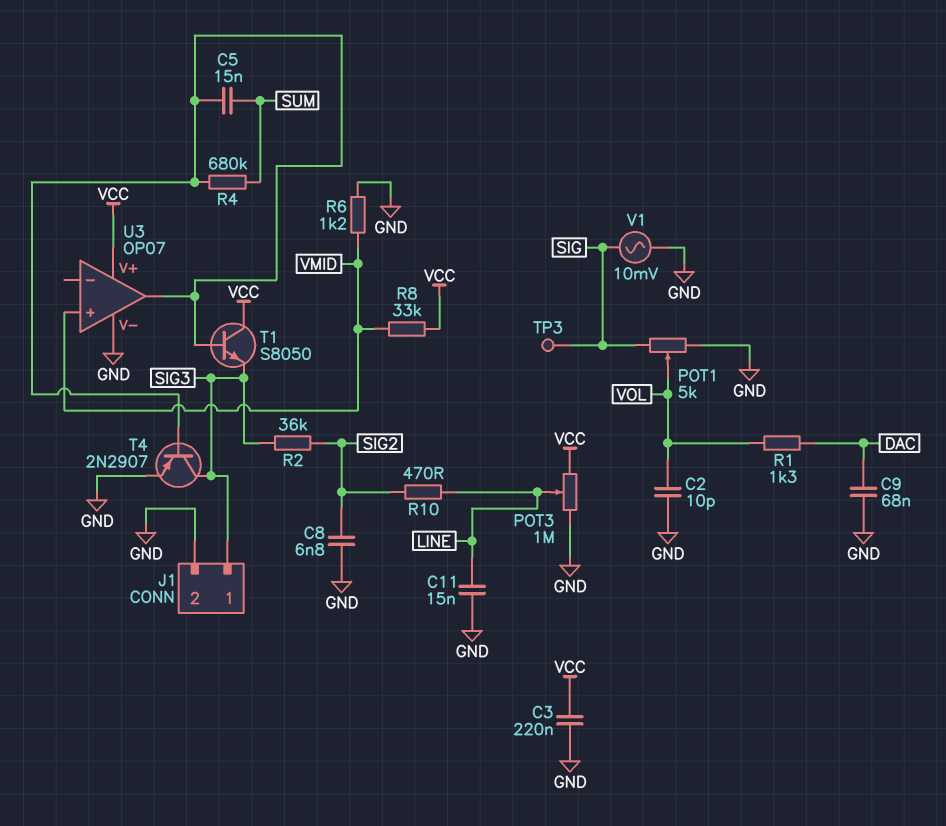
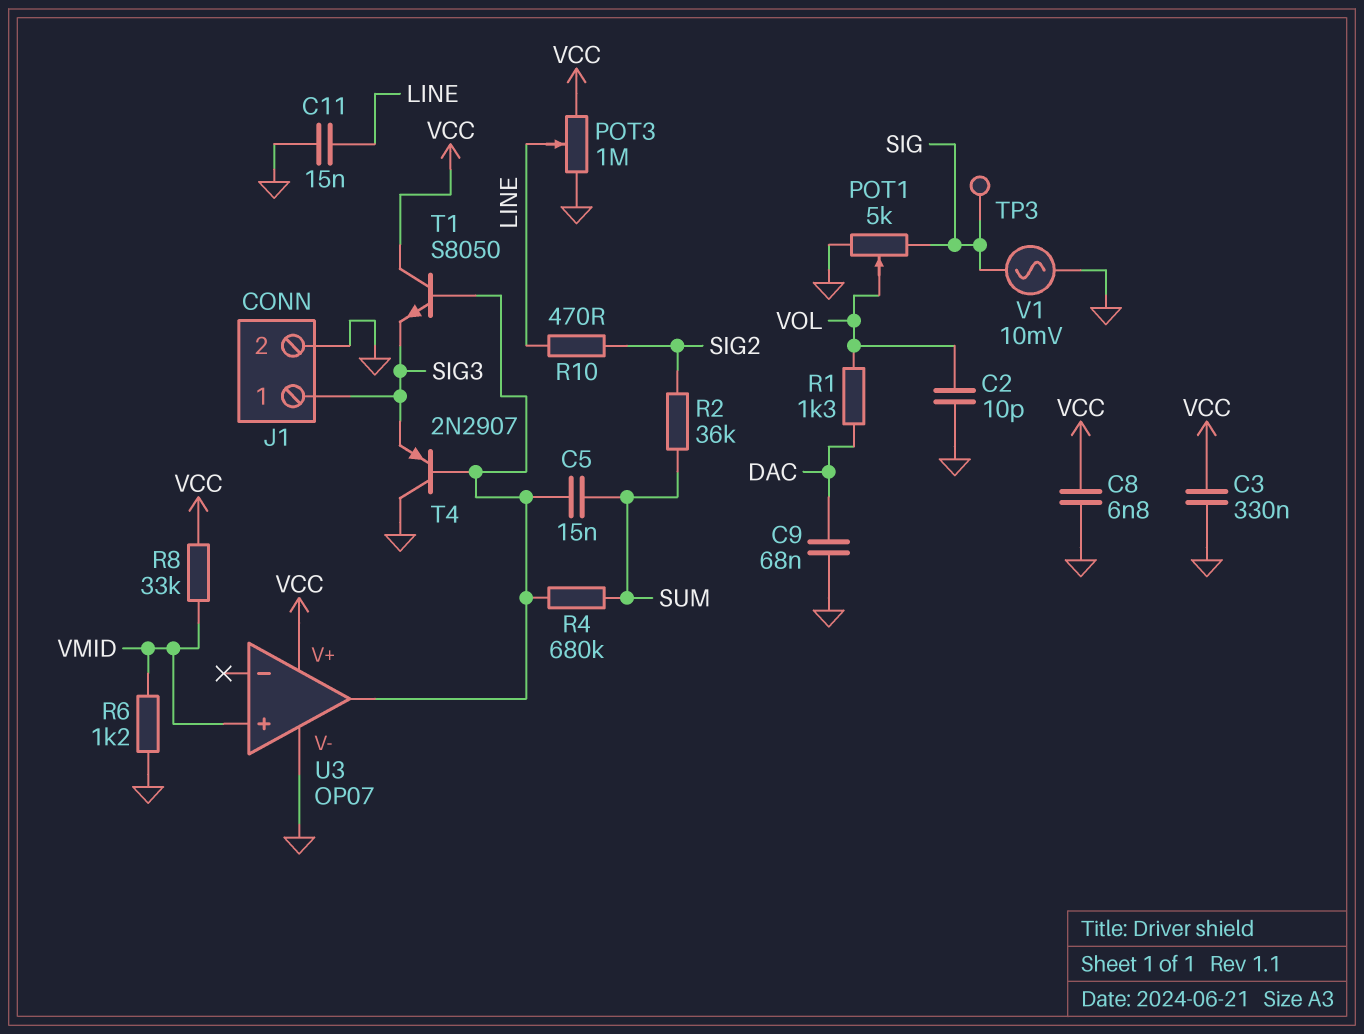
C3: 220nF (GND, VCC) -> 330nF (GND, VCC)
C8: 6.8nF (GND, SIG2) -> 6.8nF (GND, VCC)
R2: 36k (SIG2, SIG3) -> 36k (SIG2, SUM)
T4: PNP 2N2907 (B U3/out, C SIG3, E GND) -> PNP 2N2907 (B U3/out, C GND, E SIG3)

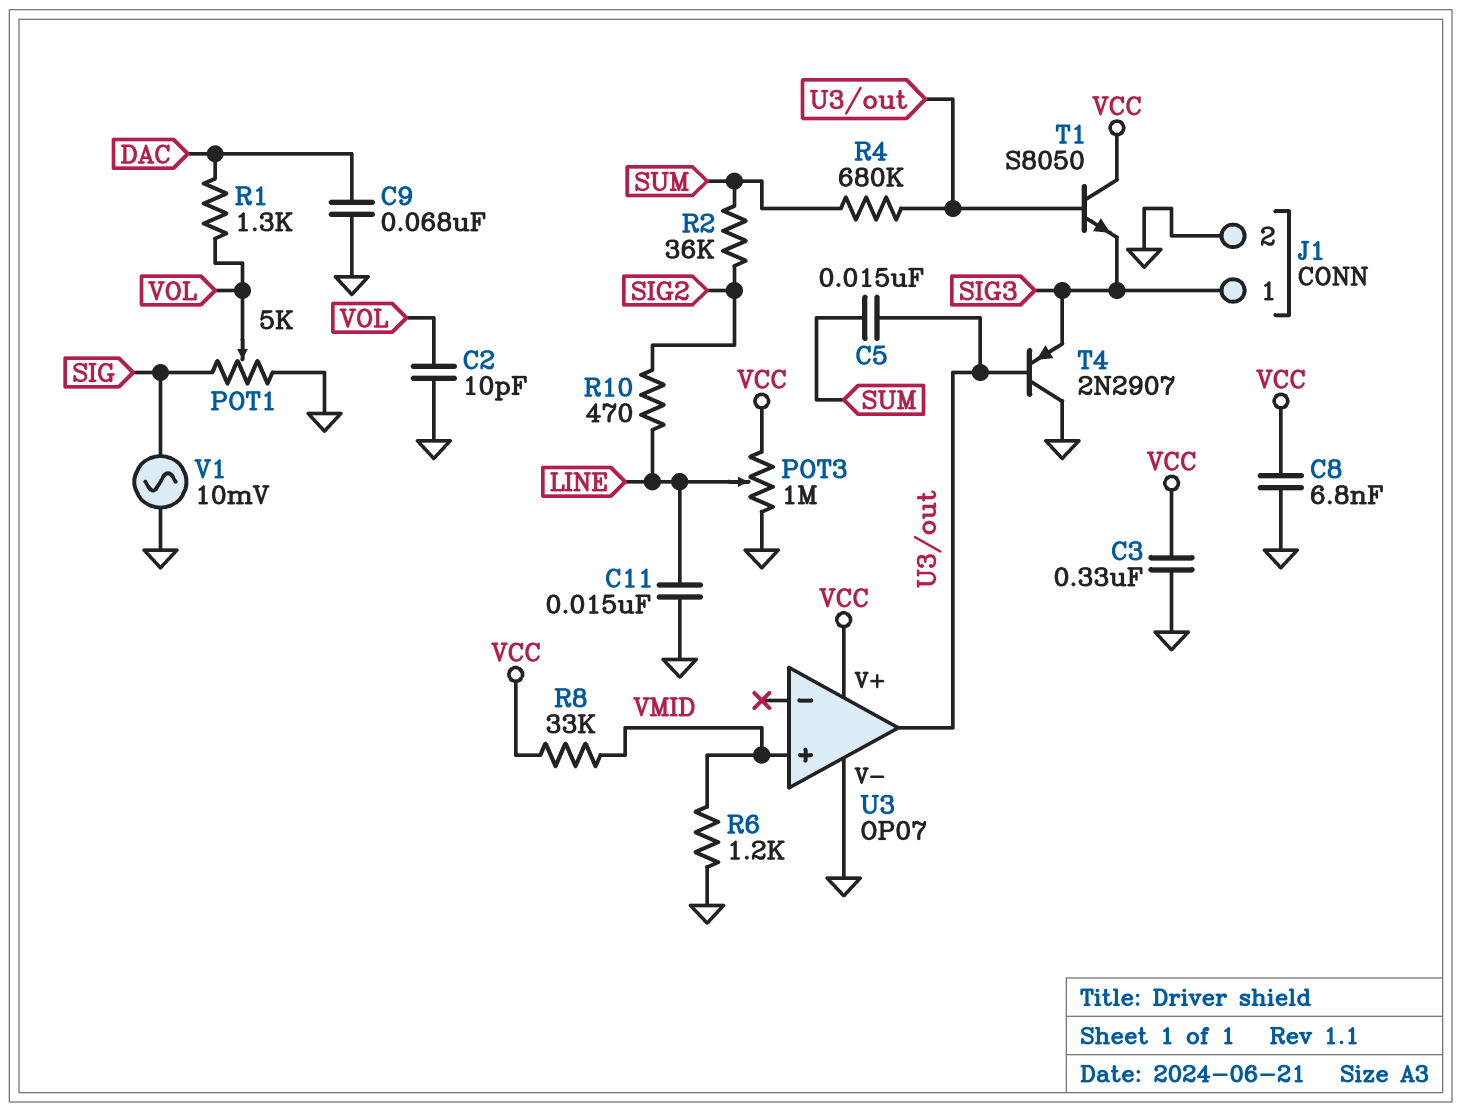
TP3: test point (SIG) -> none

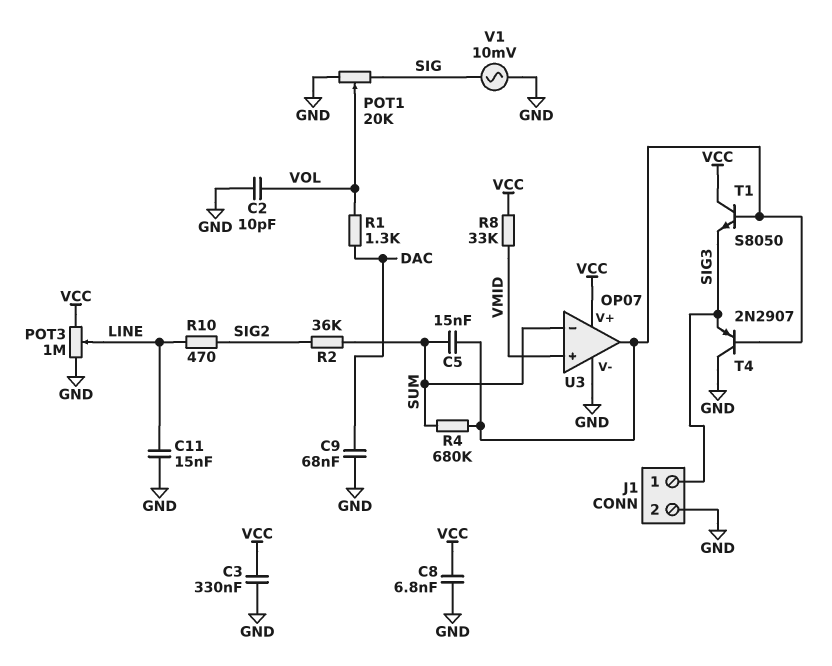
POT1: 5k (GND, SIG, wiper VOL) -> 20k (GND, SIG, wiper VOL)
R6: 1.2k (GND, VMID) -> none
U3 pin in-: none -> SUM

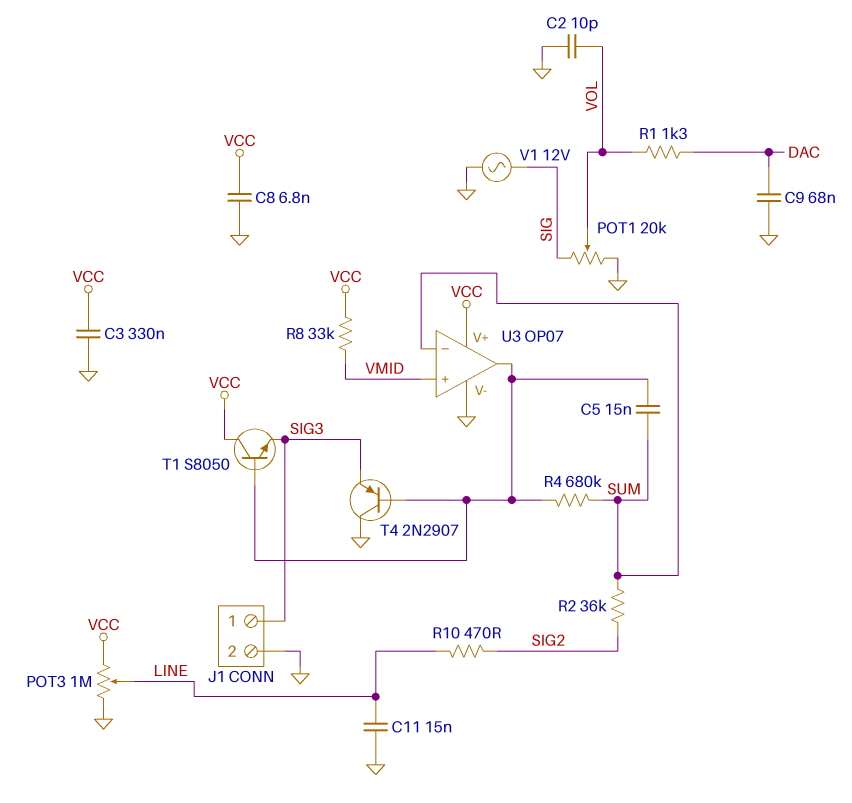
V1: AC 10mV (GND, SIG) -> AC 12V (GND, SIG)

